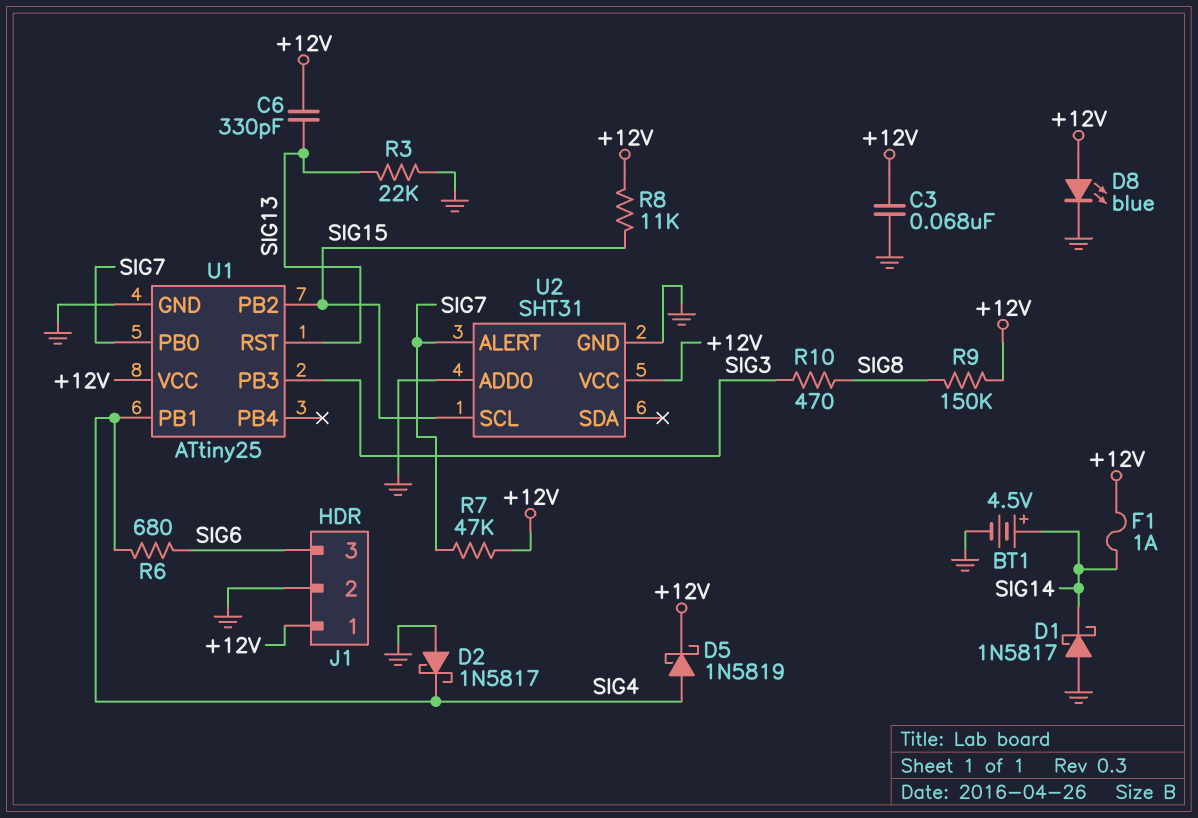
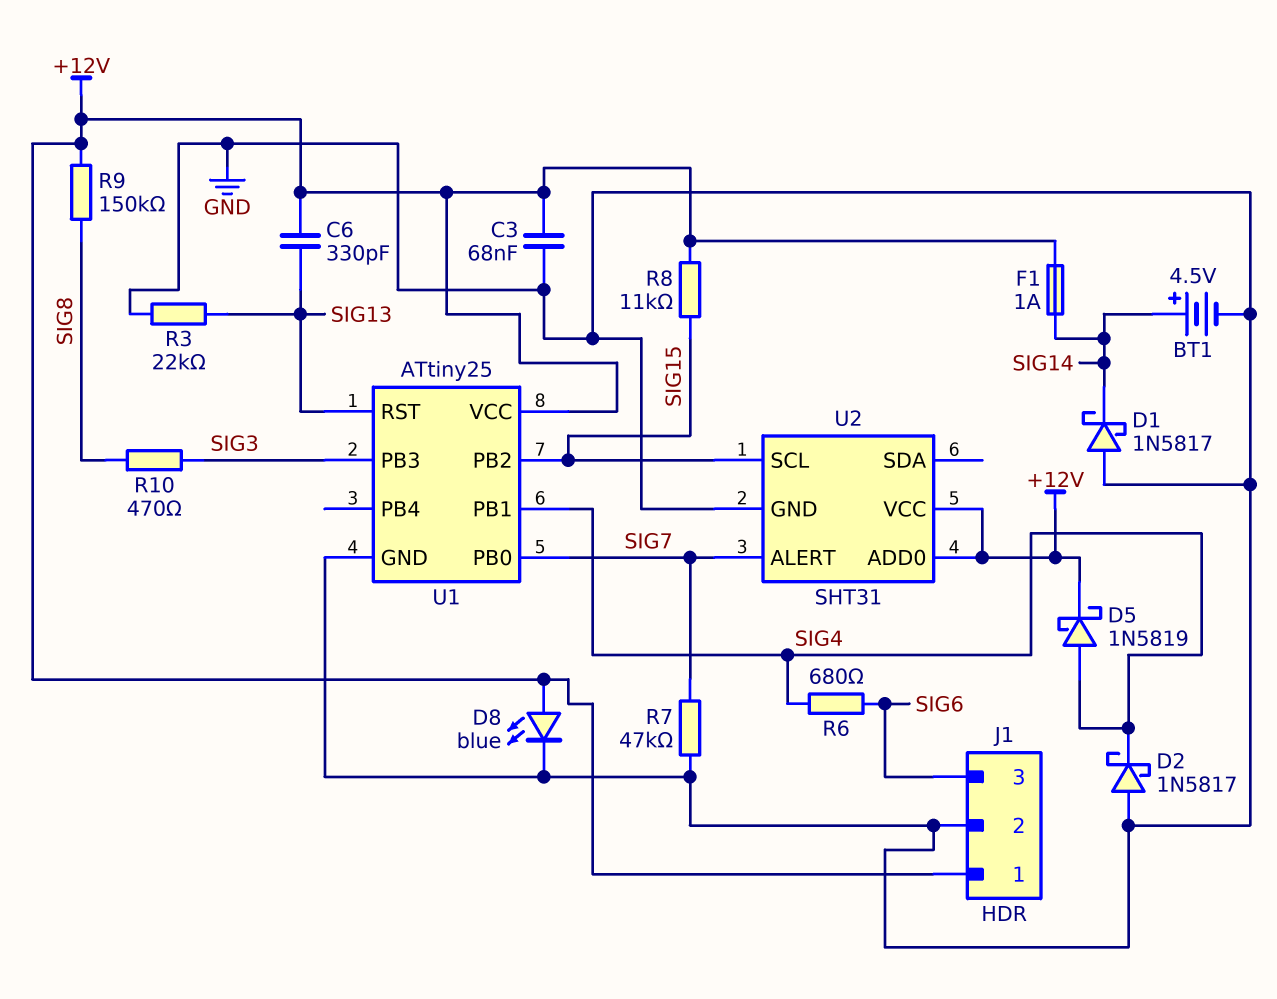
R7: 47k (+12V, SIG7) -> 47k (GND, SIG7)
U2 pin ADD0: GND -> +12V

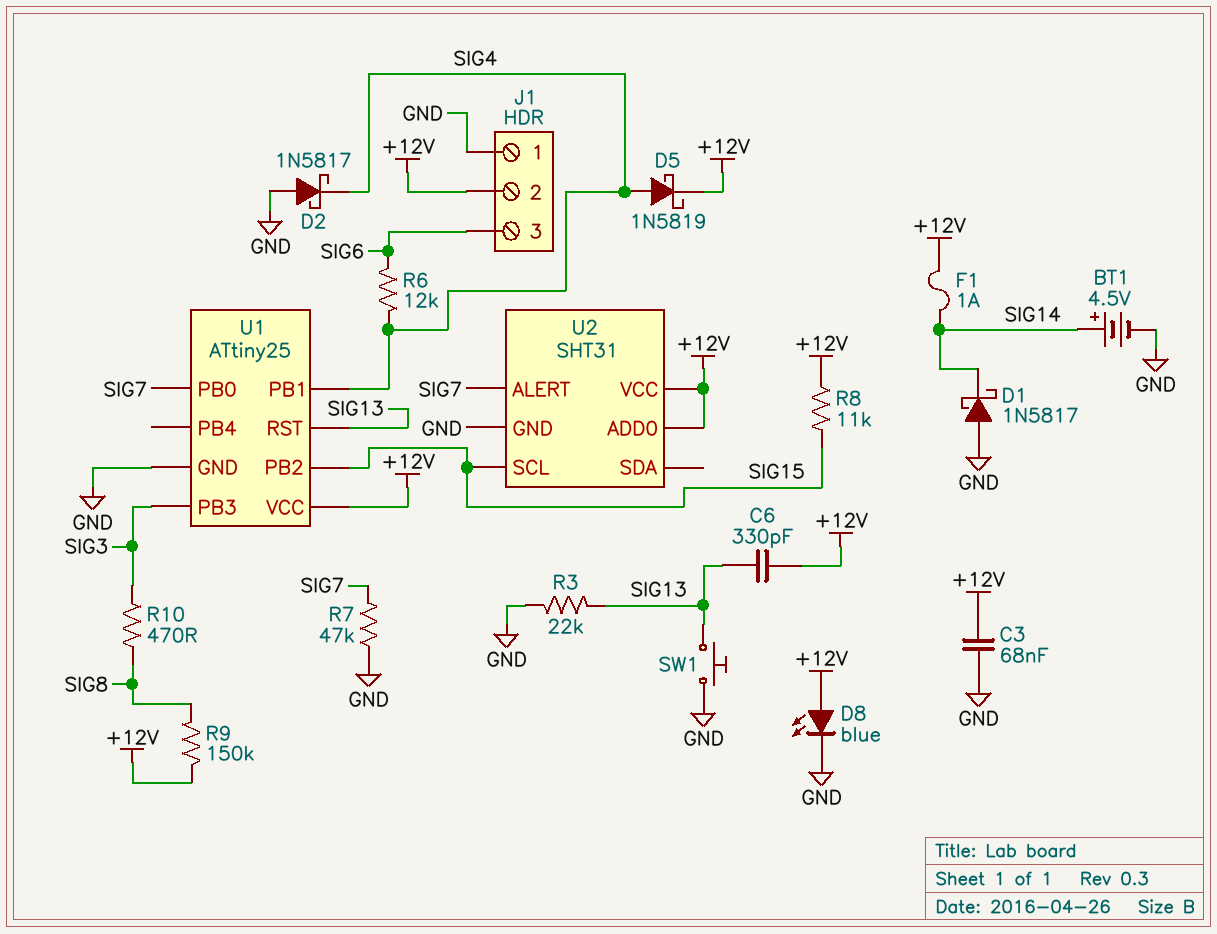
J1 pin 1: +12V -> GND
J1 pin 2: GND -> +12V
R6: 680 (SIG4, SIG6) -> 12k (SIG4, SIG6)
SW1: none -> button (GND, SIG13)

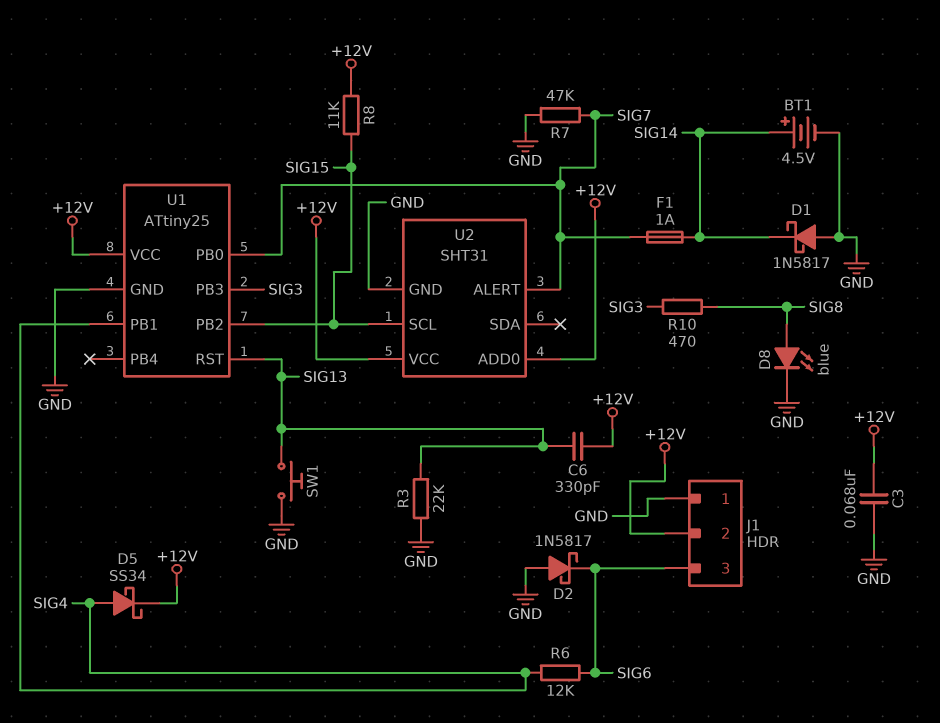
D2: schottky 1N5817 (A GND, K SIG4) -> schottky 1N5817 (A GND, K SIG6)
D5: schottky 1N5819 (A SIG4, K +12V) -> schottky SS34 (A SIG4, K +12V)
D8: LED blue (A +12V, K GND) -> LED blue (A SIG8, K GND)
F1: 1A (+12V, SIG14) -> 1A (SIG7, SIG14)
R9: 150k (+12V, SIG8) -> none

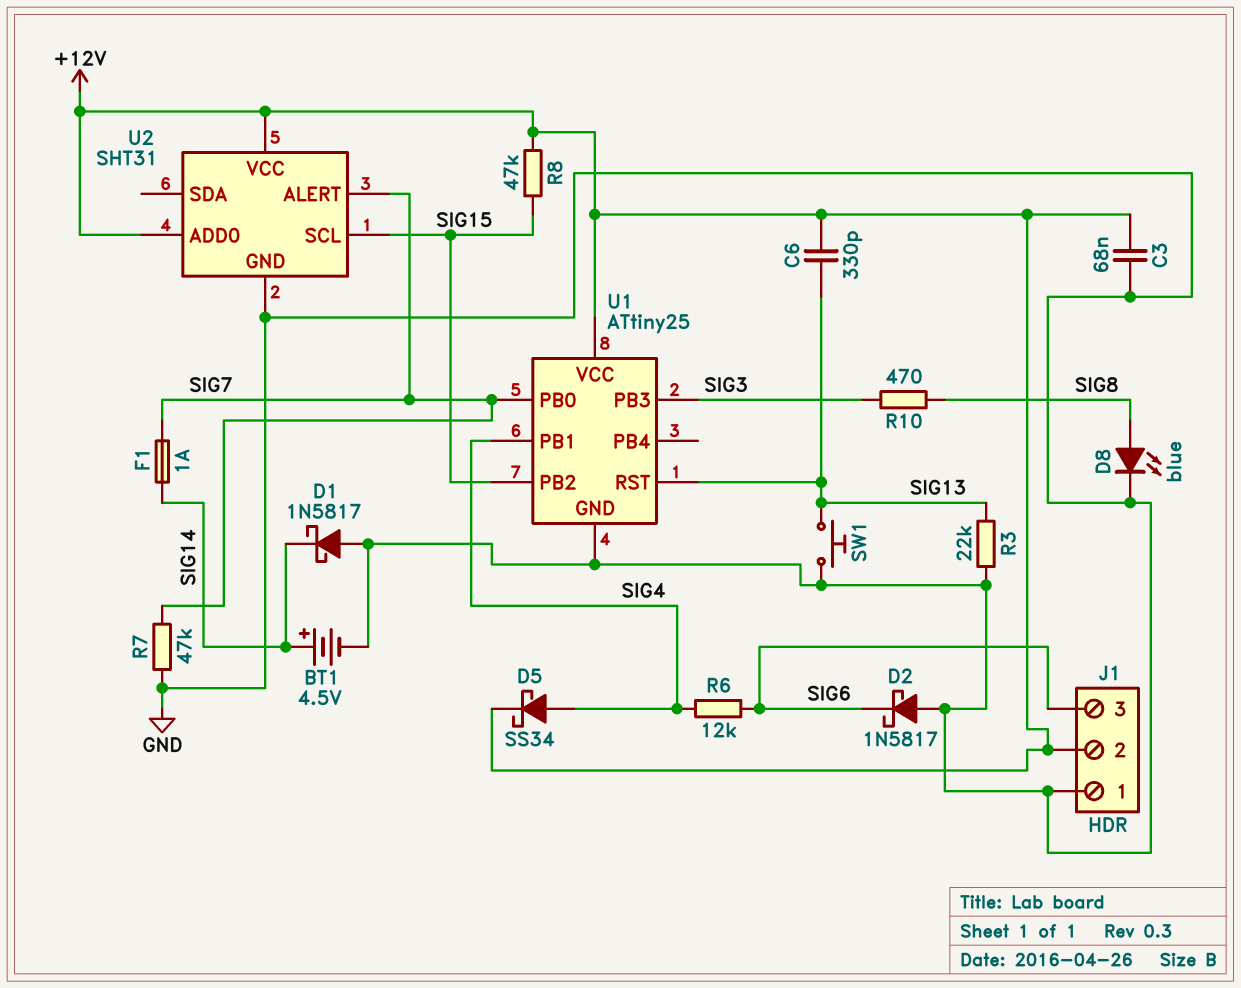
R8: 11k (+12V, SIG15) -> 47k (+12V, SIG15)

